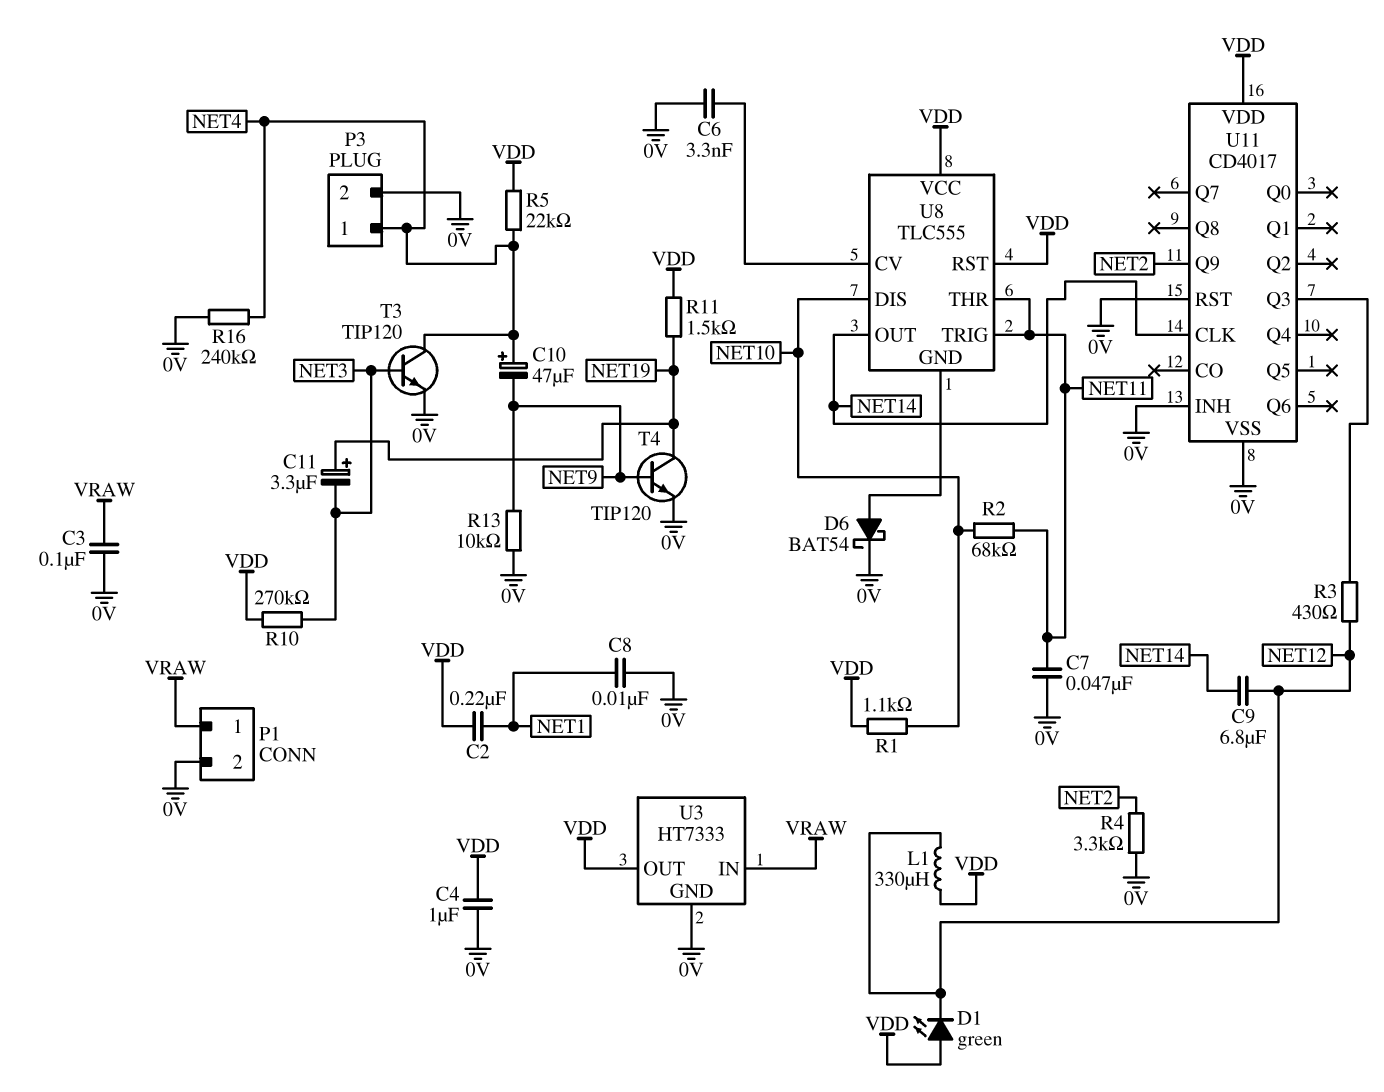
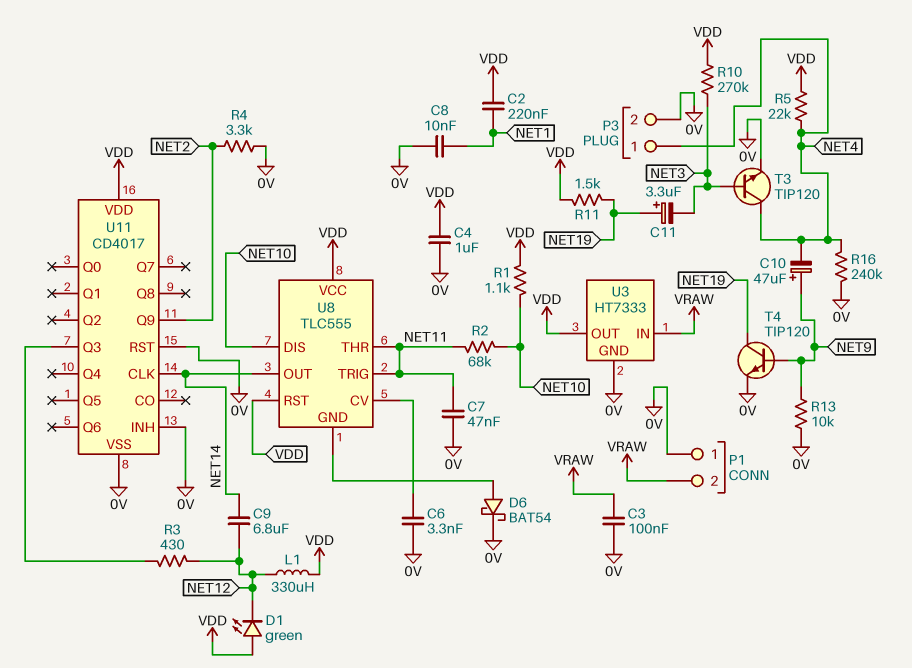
C10: 47uF (plus NET4, minus NET9) -> 47uF (plus NET9, minus NET4)
P1 pin 1: VRAW -> 0V
P1 pin 2: 0V -> VRAW

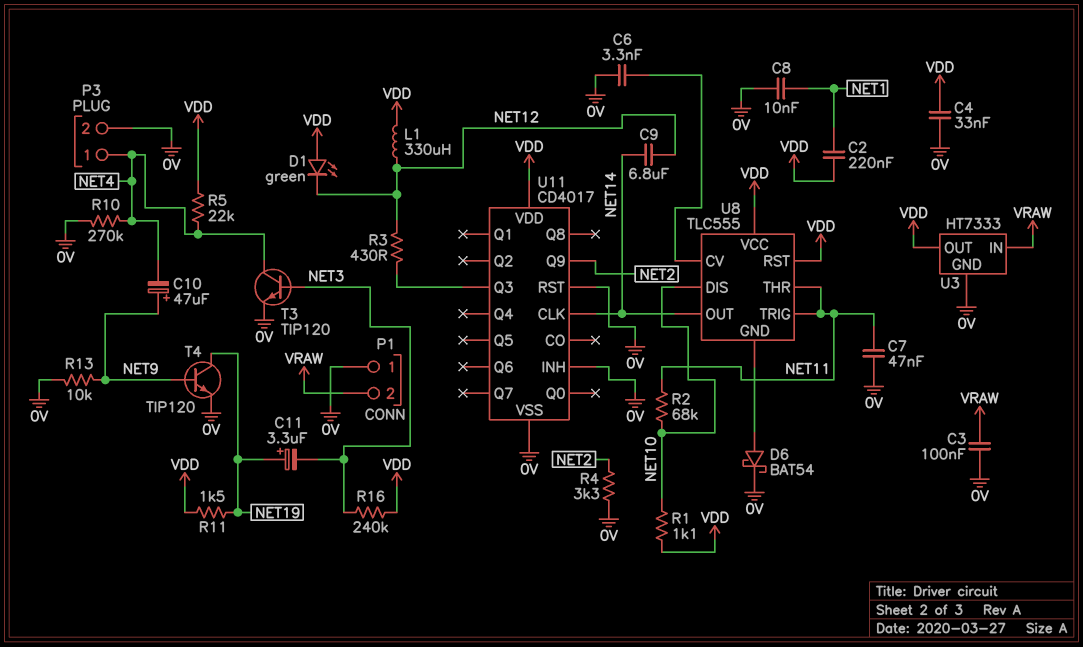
C4: 1uF (0V, VDD) -> 33nF (0V, VDD)
R10: 270k (NET3, VDD) -> 270k (0V, NET4)
R16: 240k (0V, NET4) -> 240k (NET3, VDD)

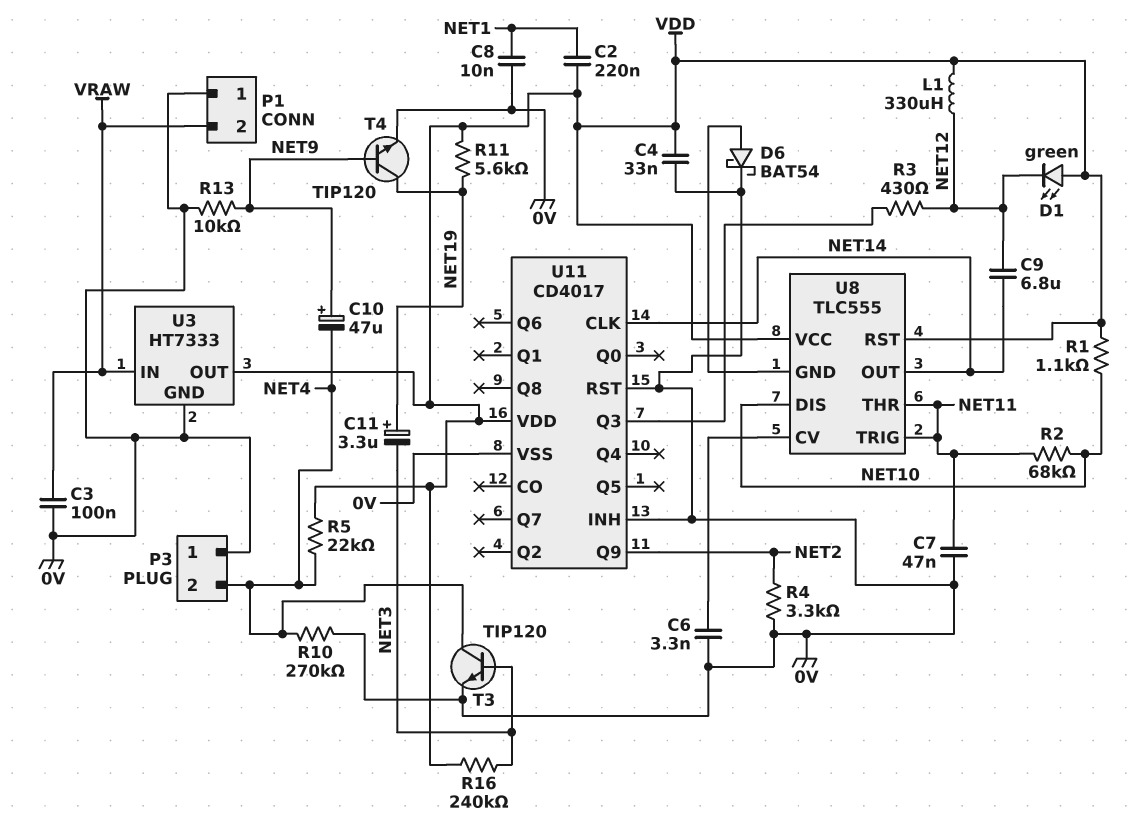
P3 pin 1: NET4 -> 0V
P3 pin 2: 0V -> NET4
R11: 1.5k (NET19, VDD) -> 5.6k (NET19, VDD)

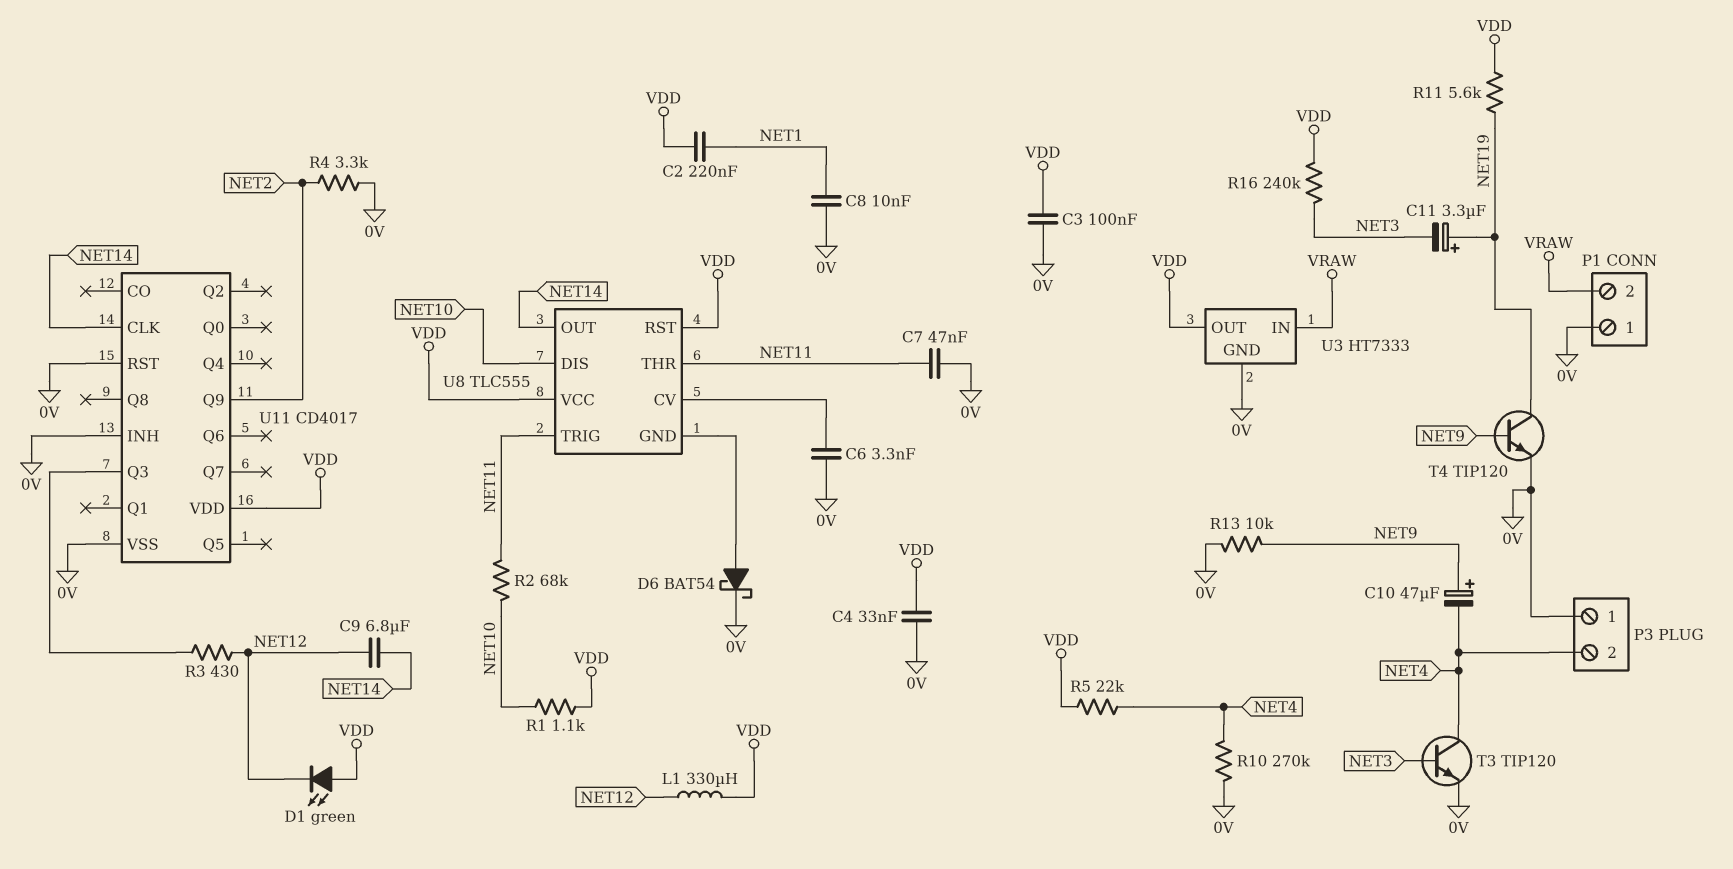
C3: 100nF (0V, VRAW) -> 100nF (0V, VDD)

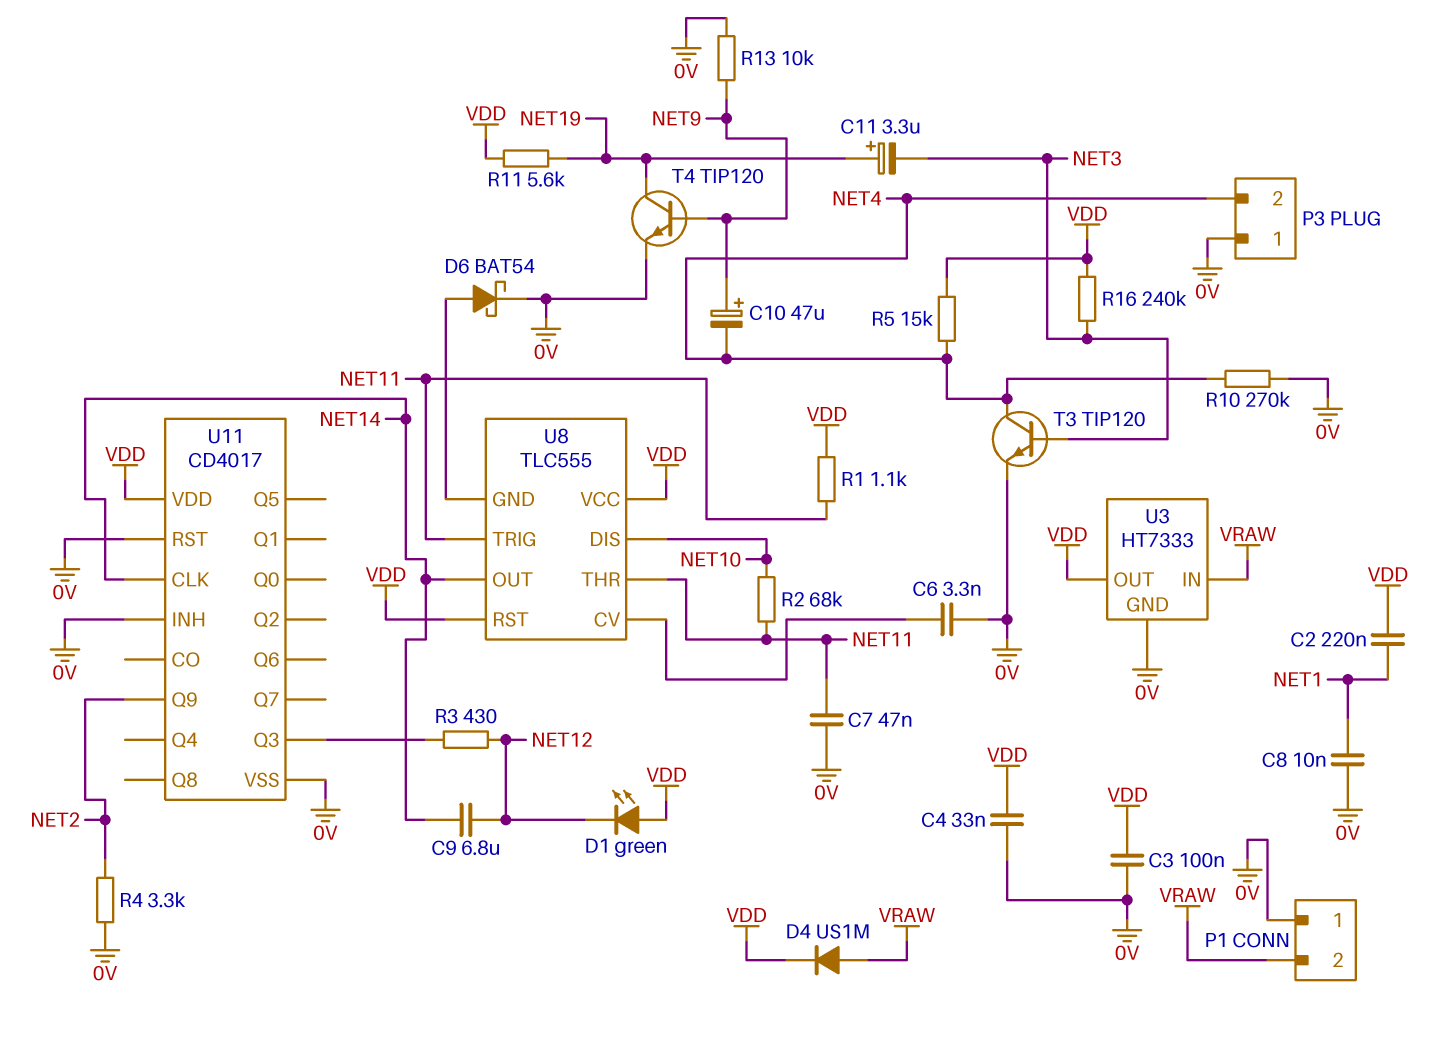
D4: none -> diode US1M (A VRAW, K VDD)
L1: 330uH (NET12, VDD) -> none
R1: 1.1k (NET10, VDD) -> 1.1k (NET11, VDD)
R5: 22k (NET4, VDD) -> 15k (NET4, VDD)

